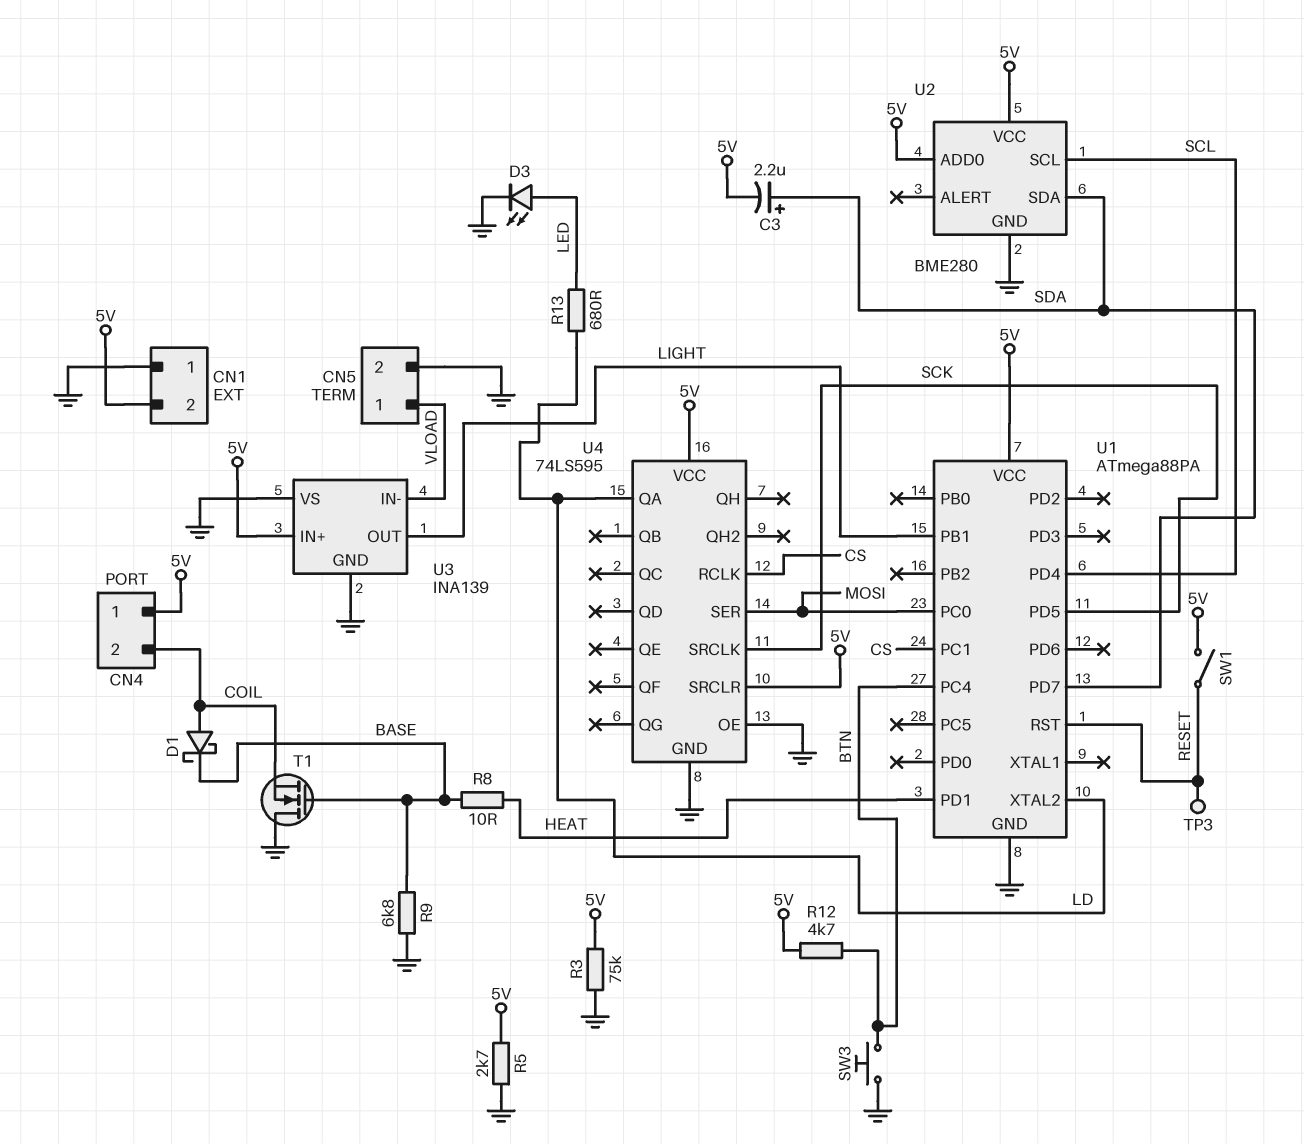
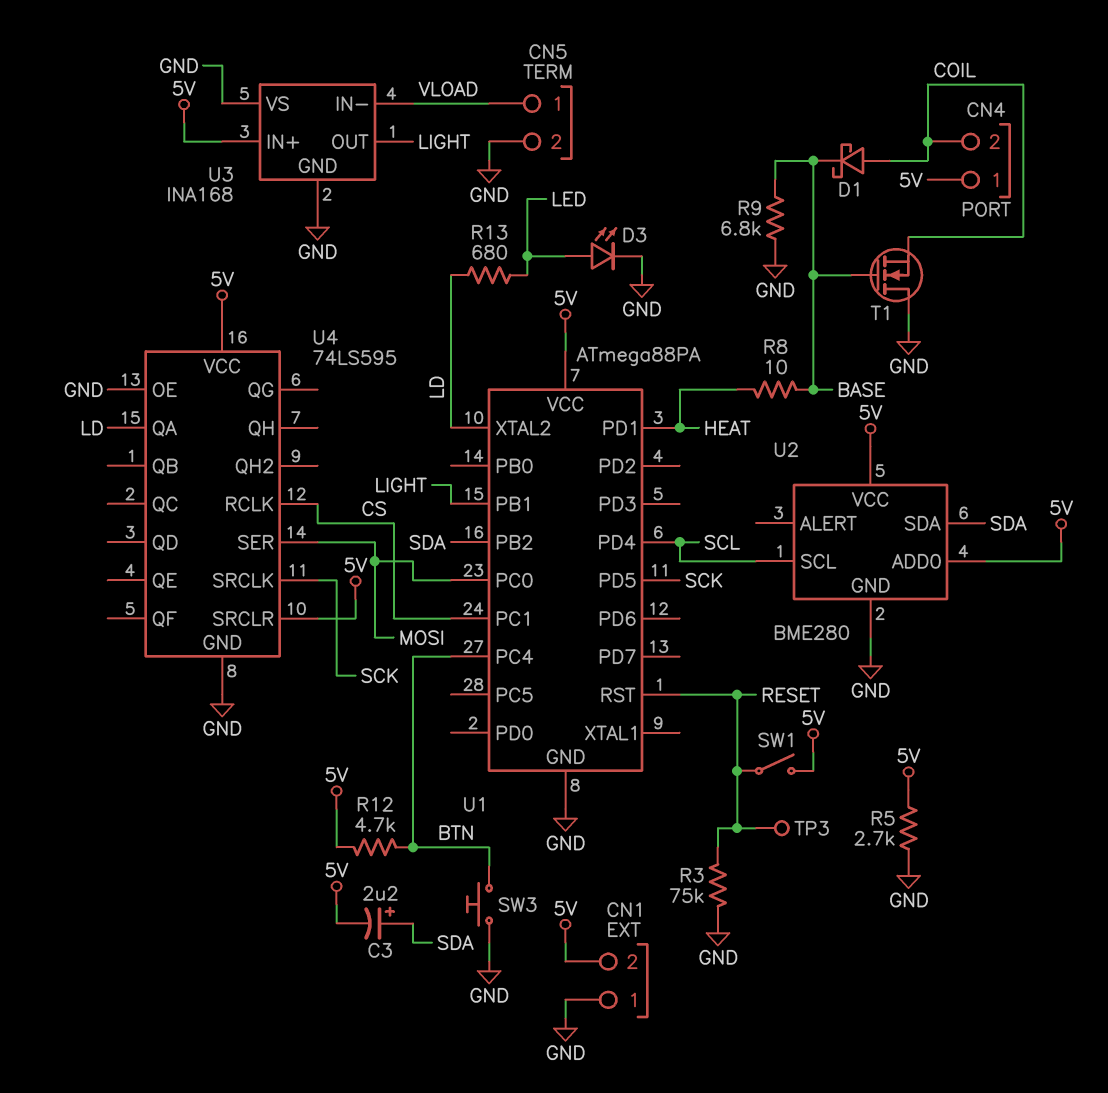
R3: 75k (5V, GND) -> 75k (GND, RESET)
U1 pin PB2: none -> SDA
U1 pin PD7: SDA -> none
U3: INA139 -> INA168

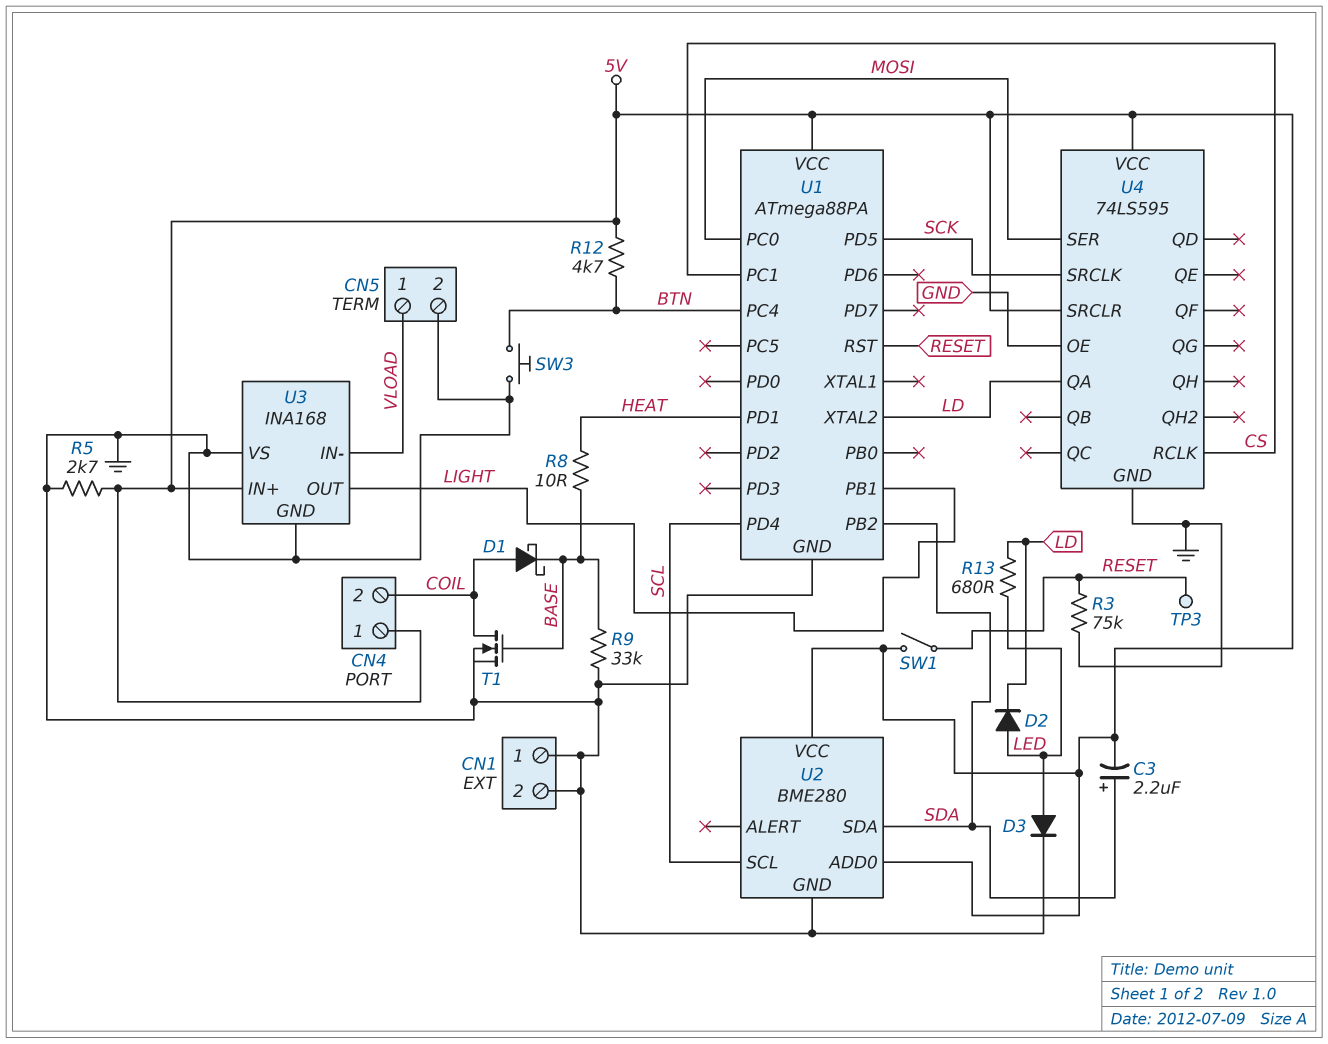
CN1 pin 2: 5V -> GND
D2: none -> diode (A LED, K LD)
D3: LED (A LED, K GND) -> diode (A LED, K GND)
R9: 6.8k (BASE, GND) -> 33k (BASE, GND)
T1: NMOS (G BASE, D GND, S COIL) -> NMOS (G BASE, D COIL, S GND)

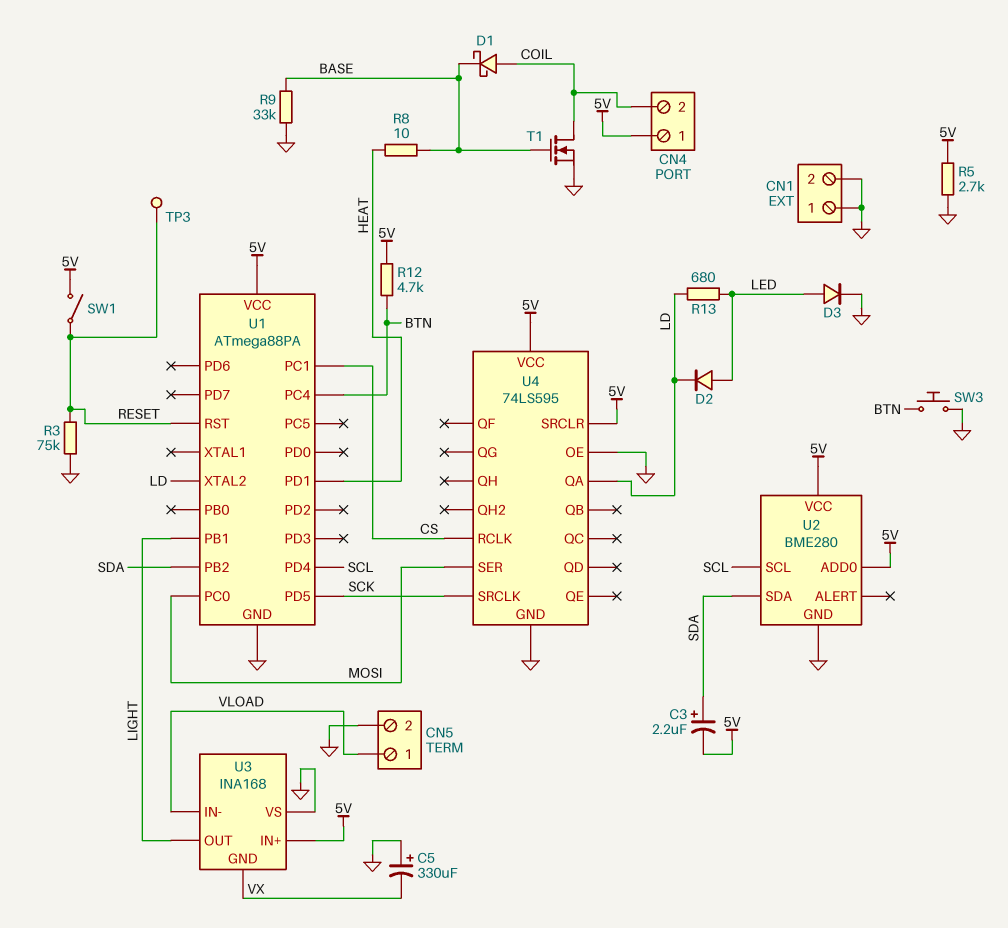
C5: none -> 330uF (plus GND, minus VX)
U3 pin GND: GND -> VX

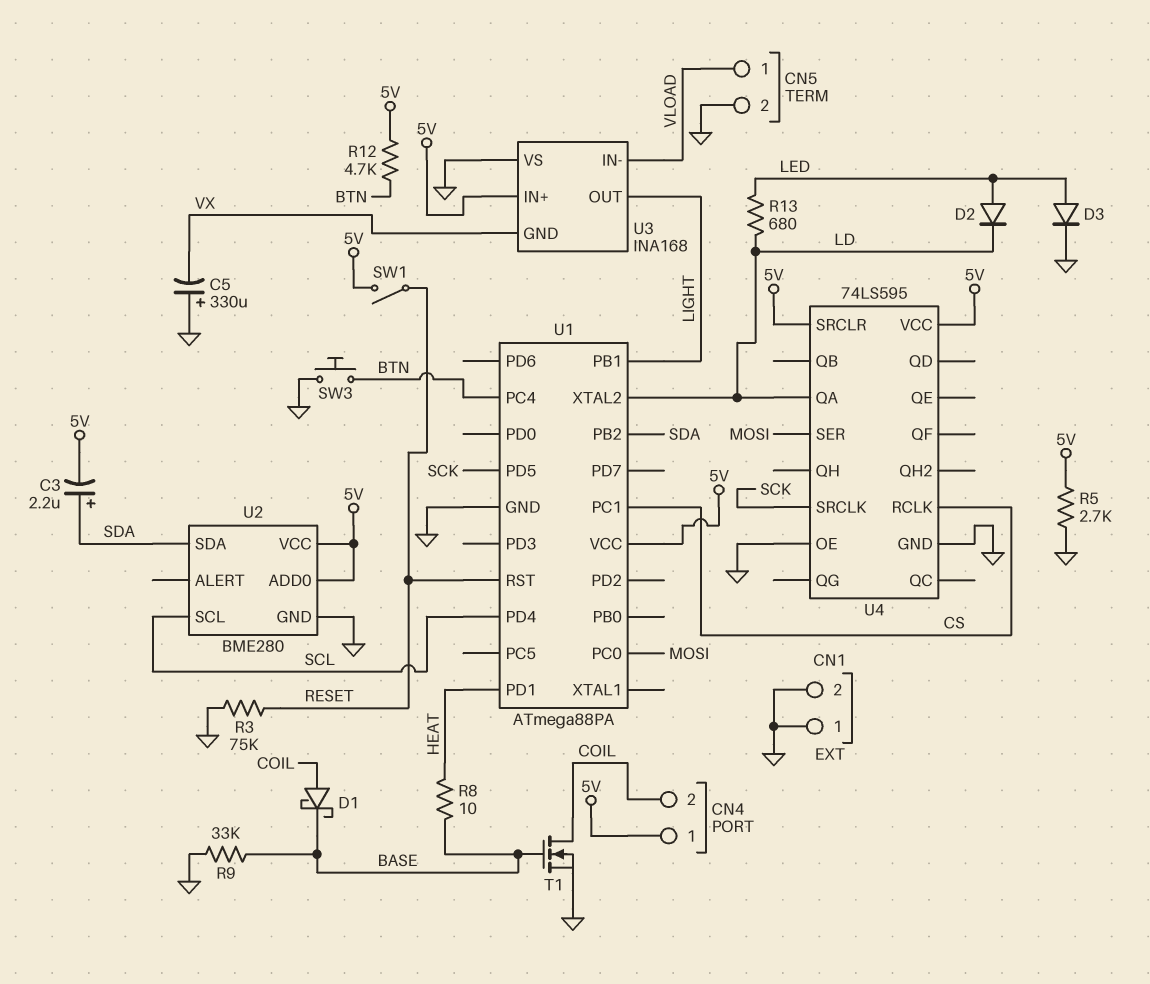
TP3: test point (RESET) -> none

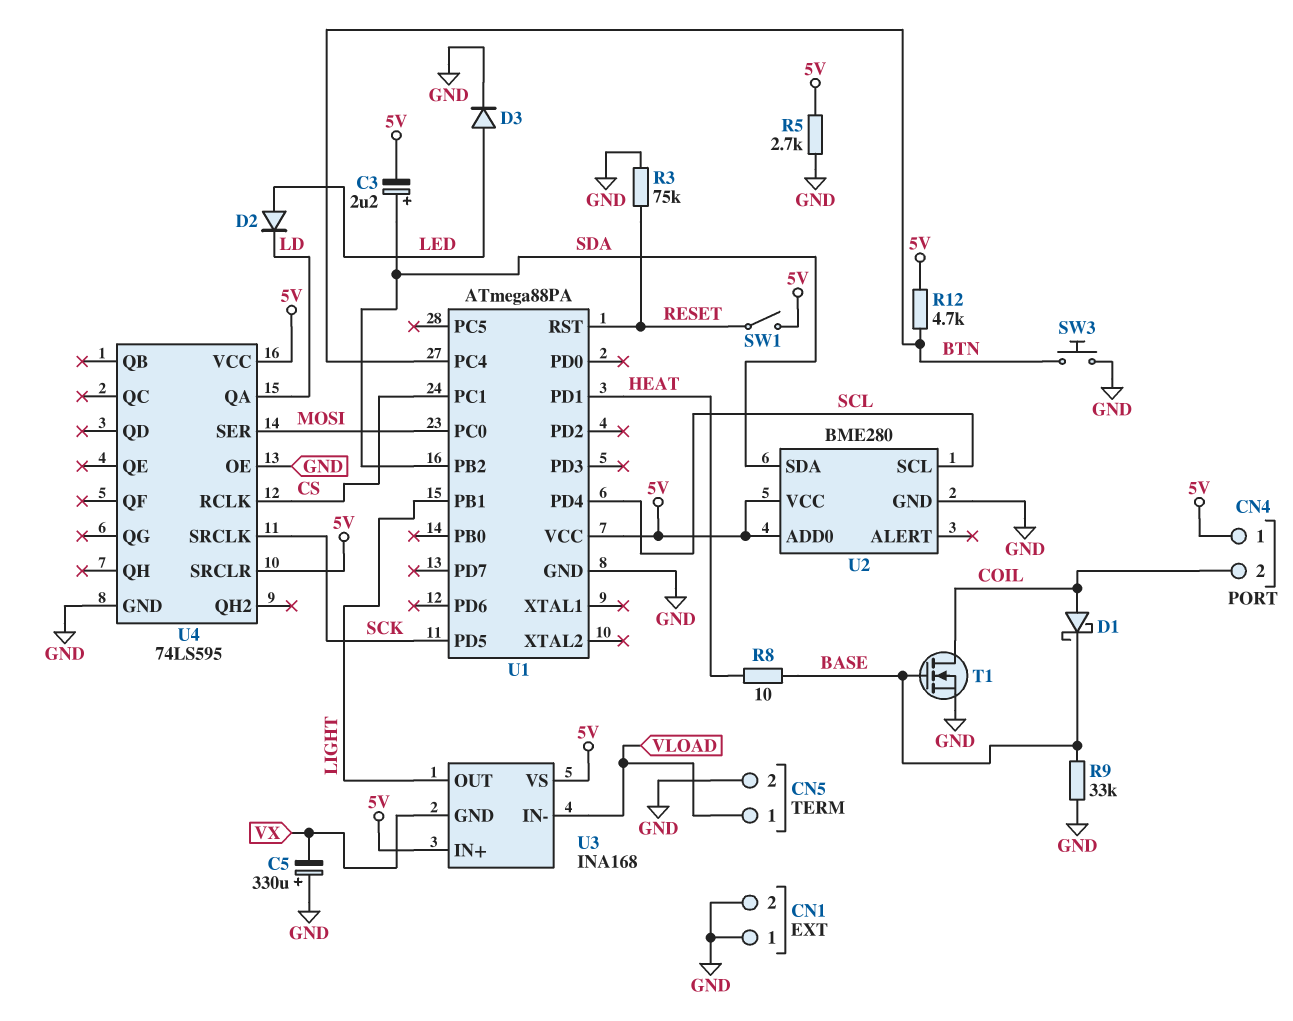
R13: 680 (LD, LED) -> none
U1 pin XTAL2: LD -> none
U3 pin VS: GND -> 5V

